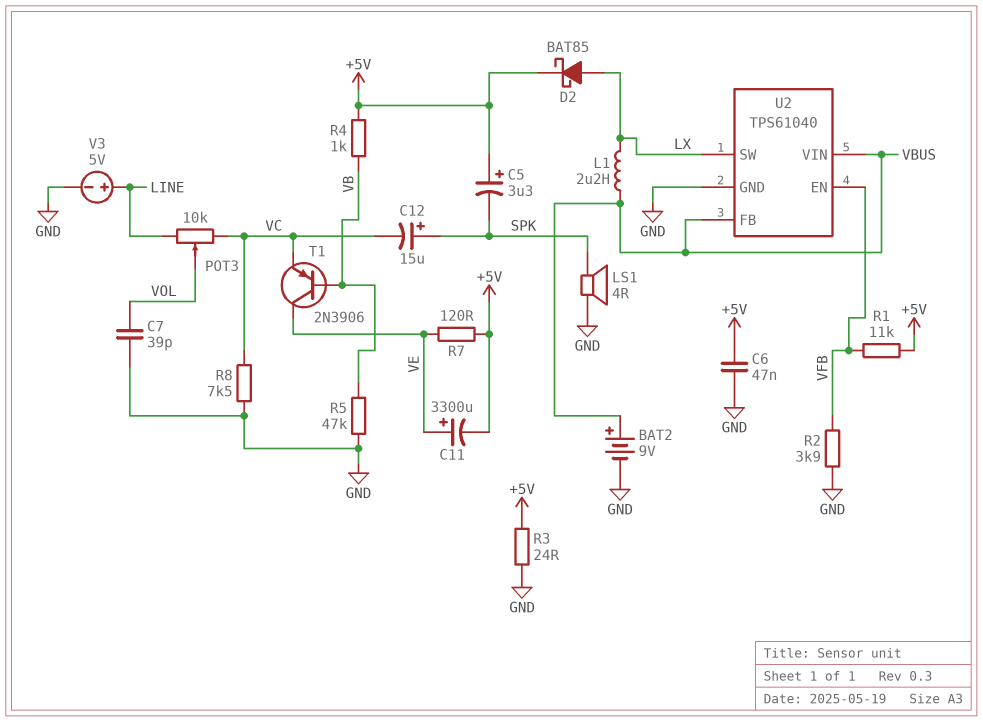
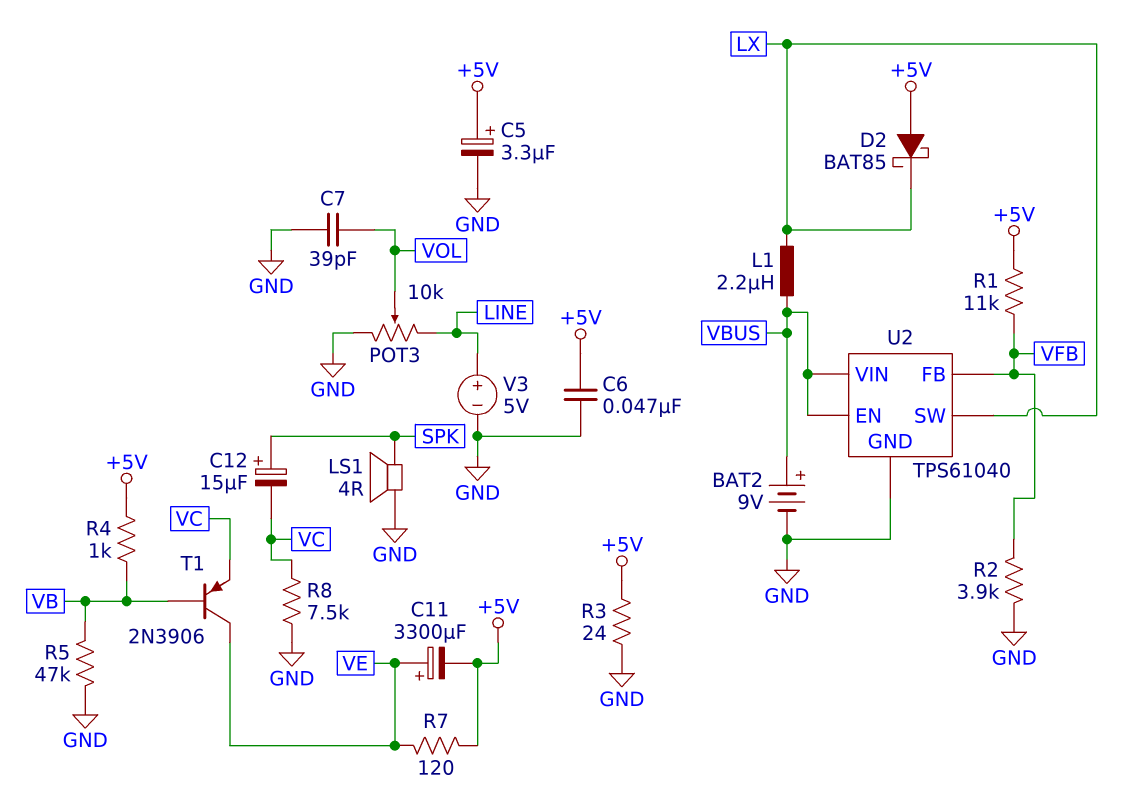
C5: 3.3uF (plus +5V, minus SPK) -> 3.3uF (plus +5V, minus GND)
D2: schottky BAT85 (A LX, K +5V) -> schottky BAT85 (A +5V, K LX)
POT3: 10k (LINE, VC, wiper VOL) -> 10k (GND, LINE, wiper VOL)
U2 pin EN: VFB -> VBUS
U2 pin FB: VBUS -> VFB

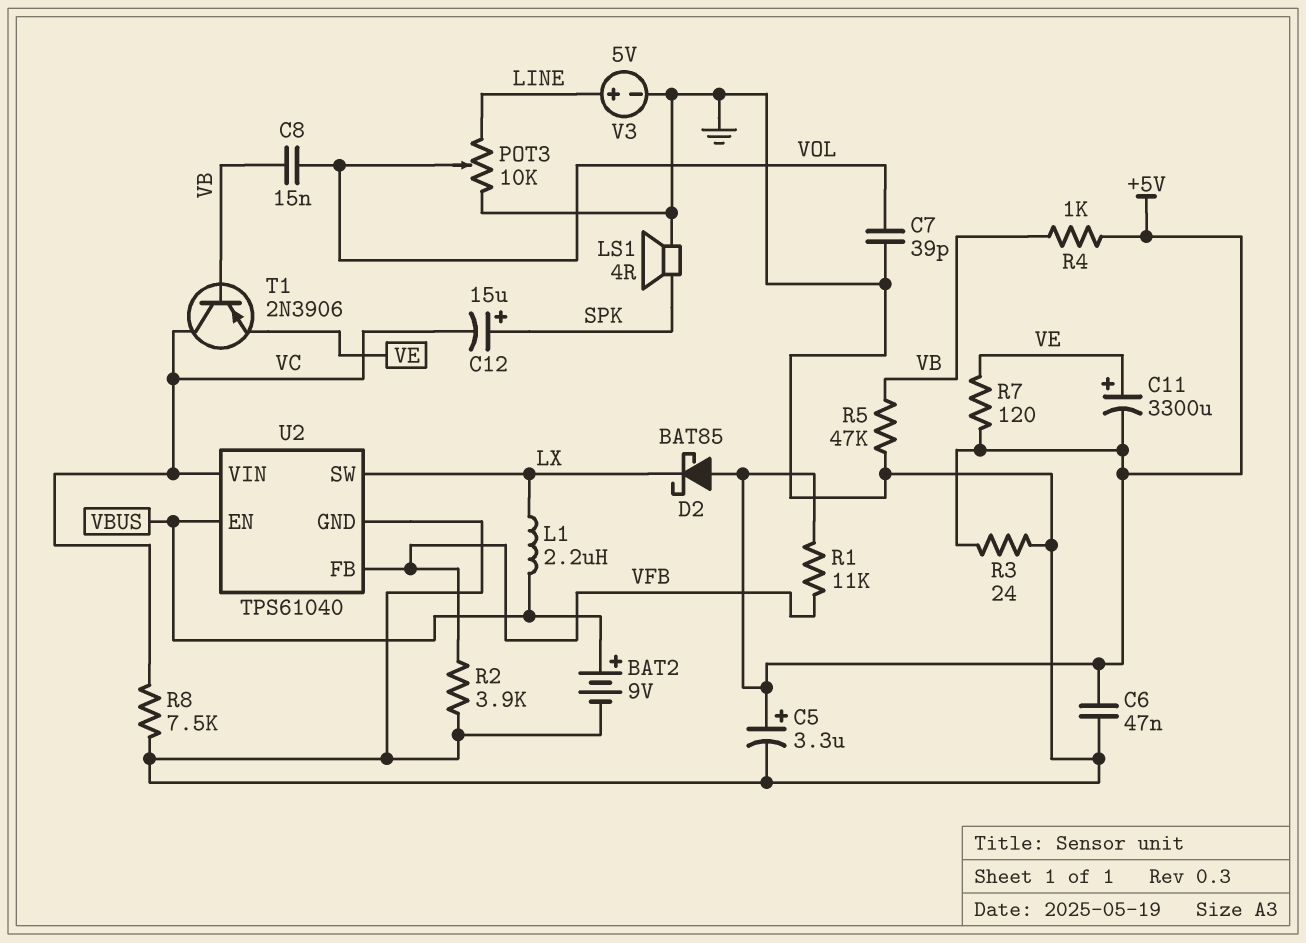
C8: none -> 15nF (VB, VOL)
T1: PNP 2N3906 (B VB, C VE, E VC) -> PNP 2N3906 (B VB, C VC, E VE)
U2 pin VIN: VBUS -> VC

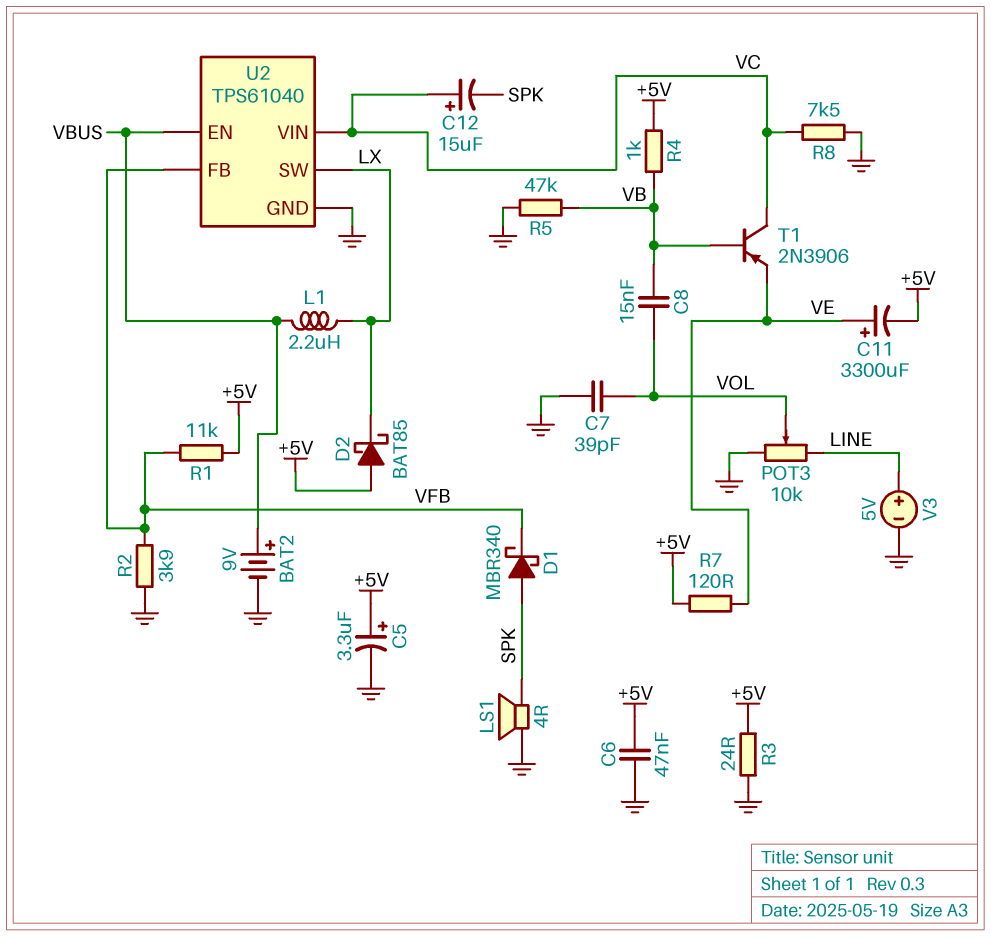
C12: 15uF (plus SPK, minus VC) -> 15uF (plus VC, minus SPK)
D1: none -> schottky MBR340 (A SPK, K VFB)

